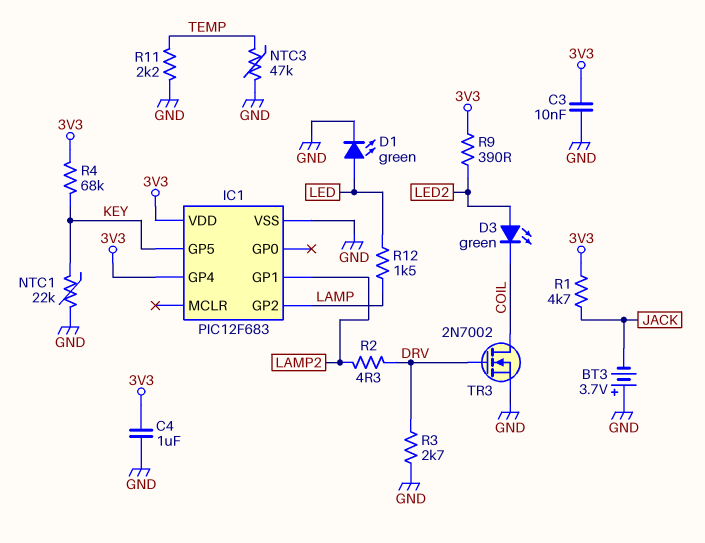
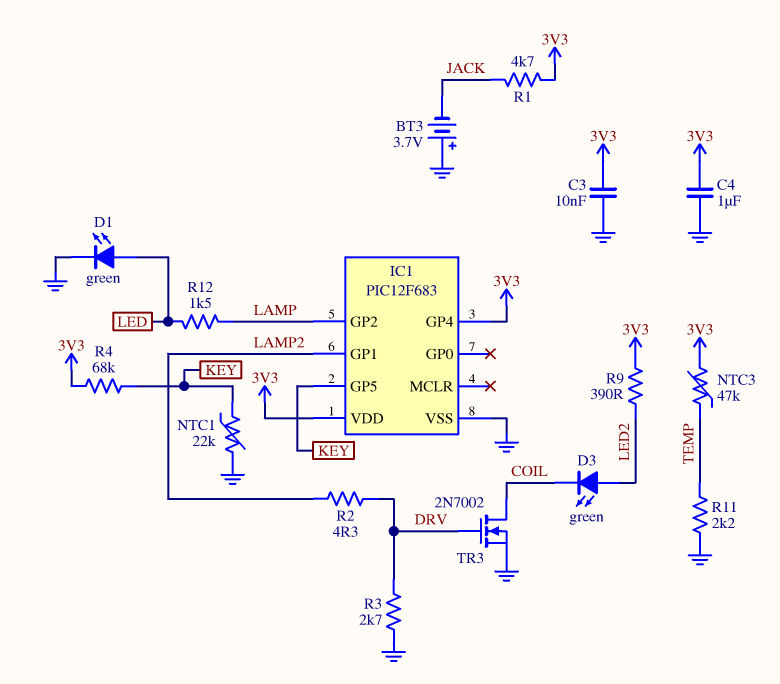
NTC3: 47k (GND, TEMP) -> 47k (3V3, TEMP)

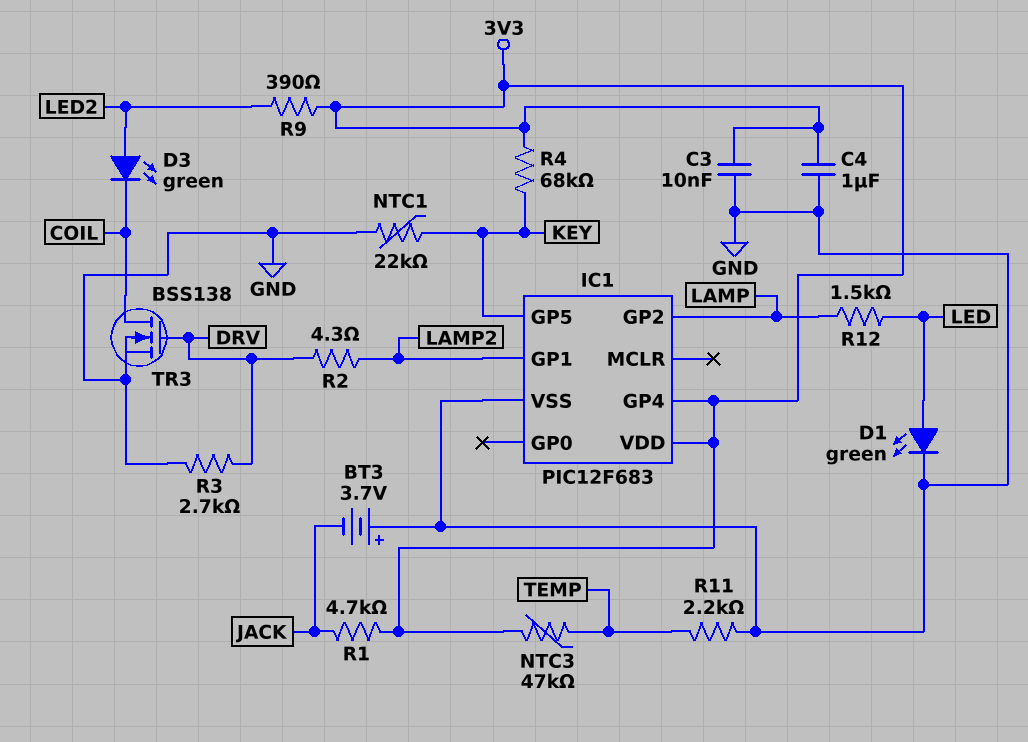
TR3: NMOS 2N7002 (G DRV, D COIL, S GND) -> NMOS BSS138 (G DRV, D COIL, S GND)

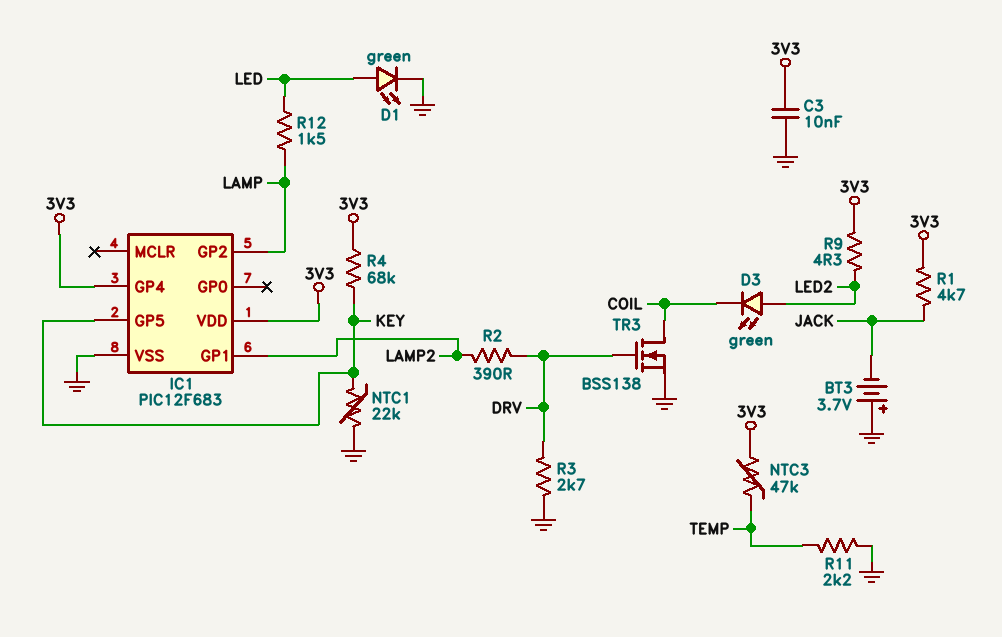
C4: 1uF (3V3, GND) -> none
R2: 4.3 (DRV, LAMP2) -> 390 (DRV, LAMP2)
R9: 390 (3V3, LED2) -> 4.3 (3V3, LED2)

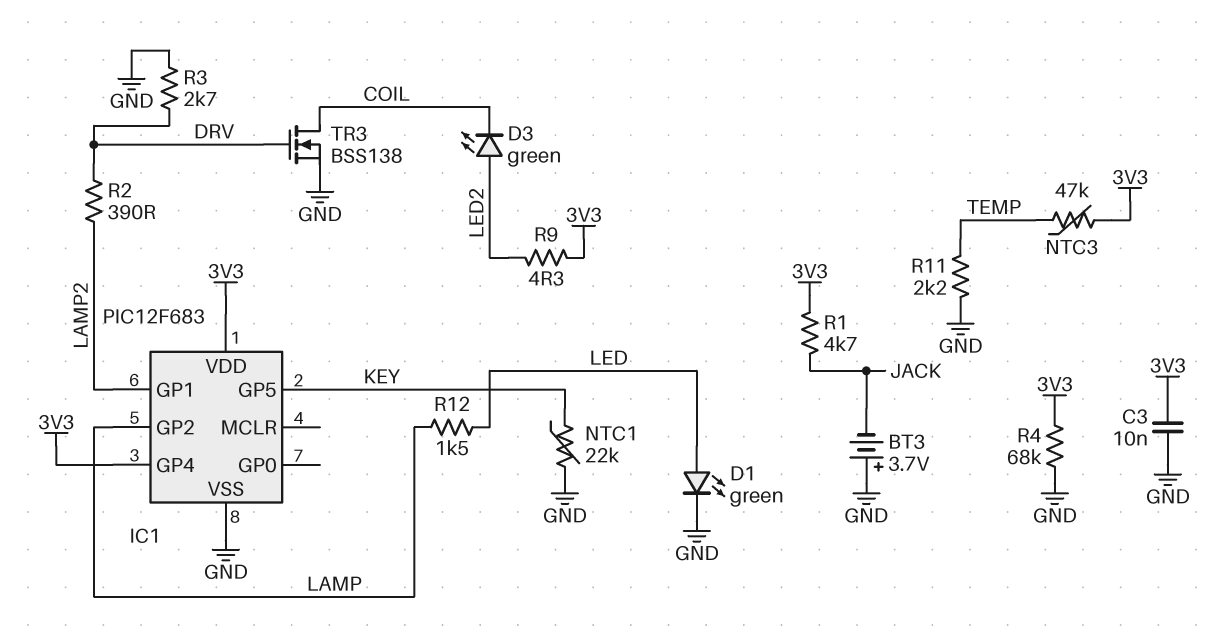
R4: 68k (3V3, KEY) -> 68k (3V3, GND)

